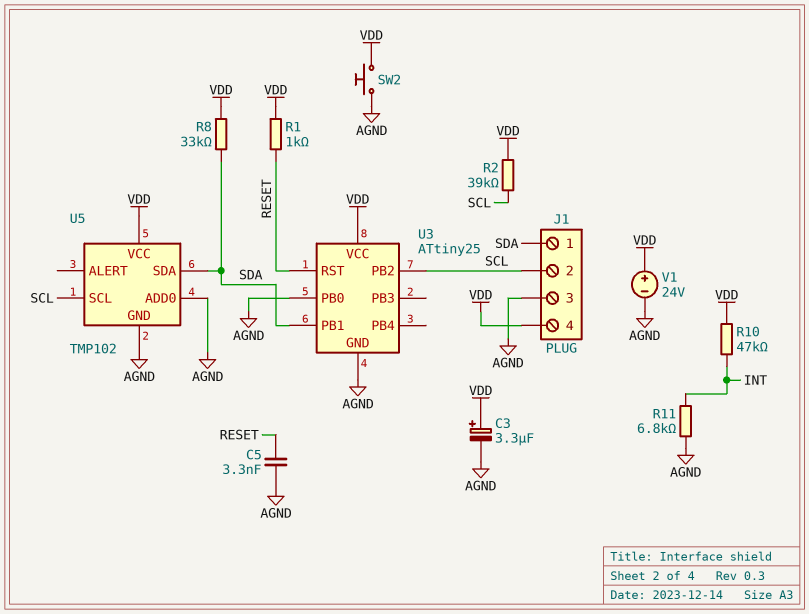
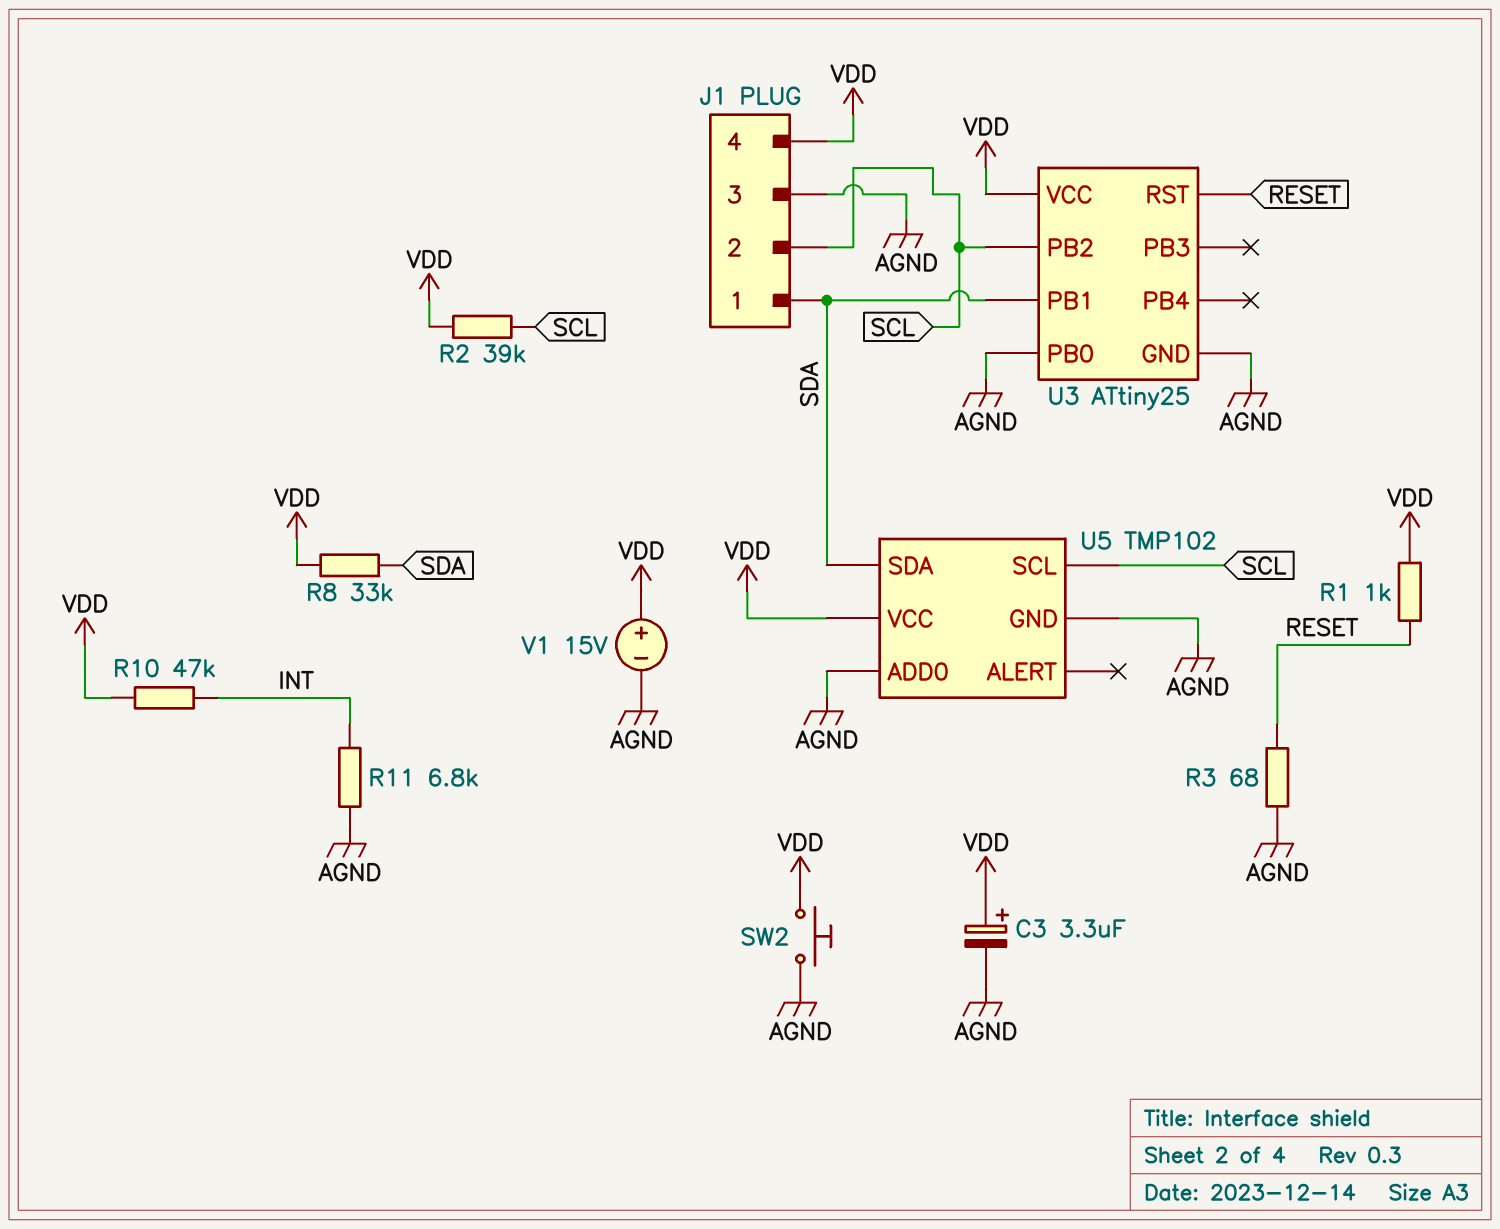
C5: 3.3nF (AGND, RESET) -> none
R3: none -> 68 (AGND, RESET)
V1: 24V (plus VDD, minus AGND) -> 15V (plus VDD, minus AGND)

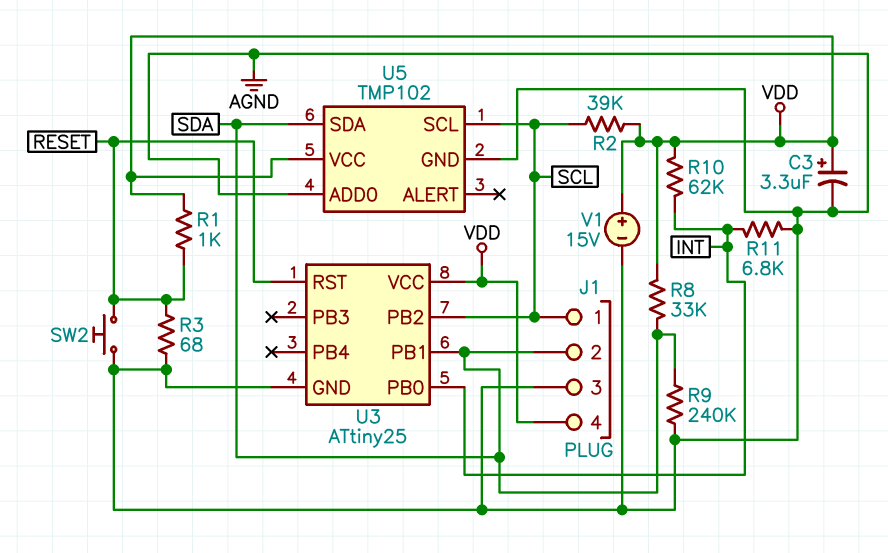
J1 pin 1: SDA -> SCL
J1 pin 2: SCL -> SDA
R9: none -> 240k (AGND, SDA)
R10: 47k (INT, VDD) -> 62k (INT, VDD)
SW2: button (AGND, VDD) -> button (AGND, RESET)
U3 pin PB0: AGND -> INT

